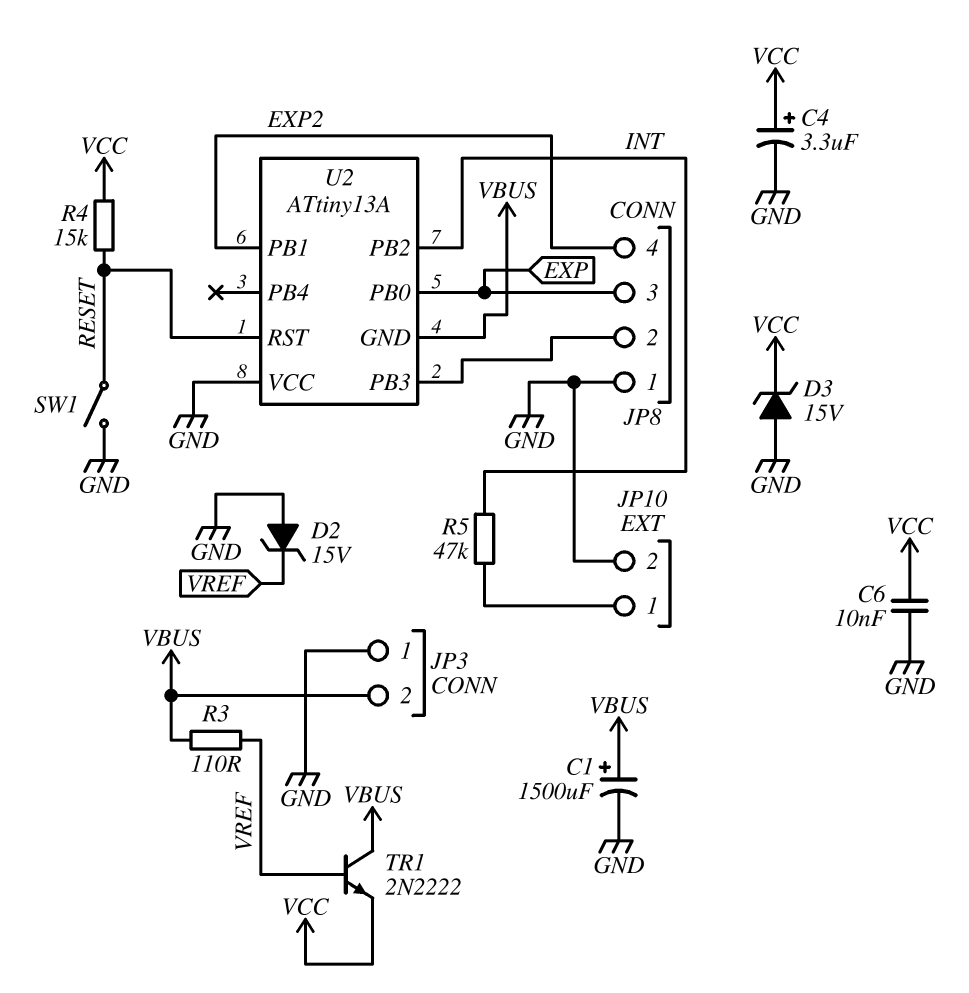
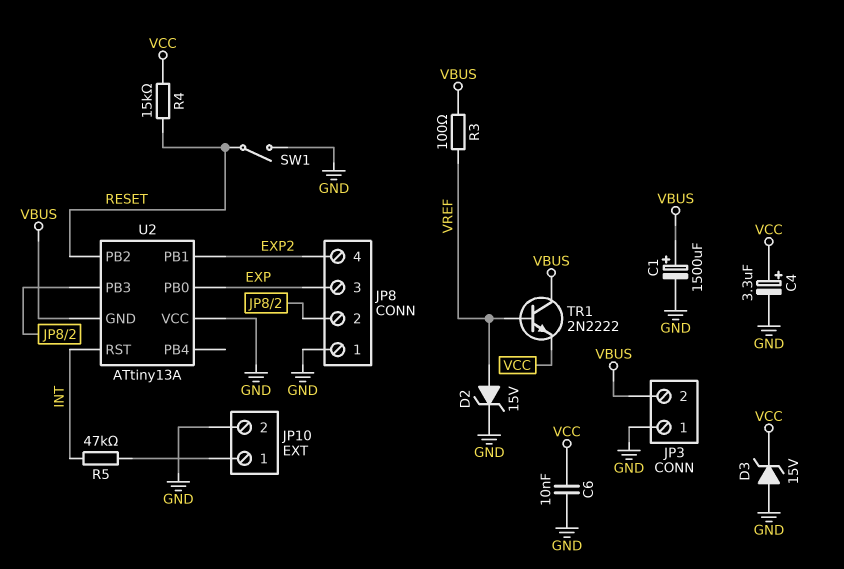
D2: zener 15V (A GND, K VREF) -> zener 15V (A VREF, K GND)
R3: 110 (VBUS, VREF) -> 100 (VBUS, VREF)
U2 pin PB2: INT -> RESET
U2 pin RST: RESET -> INT

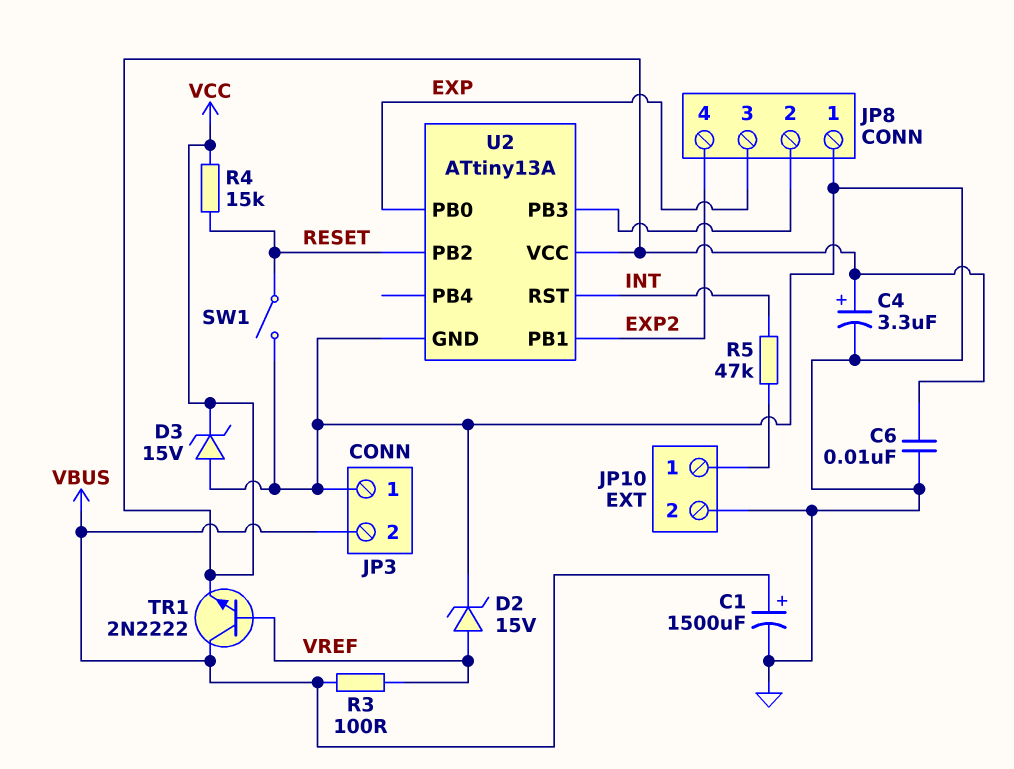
U2 pin GND: VBUS -> GND
U2 pin VCC: GND -> VCC

